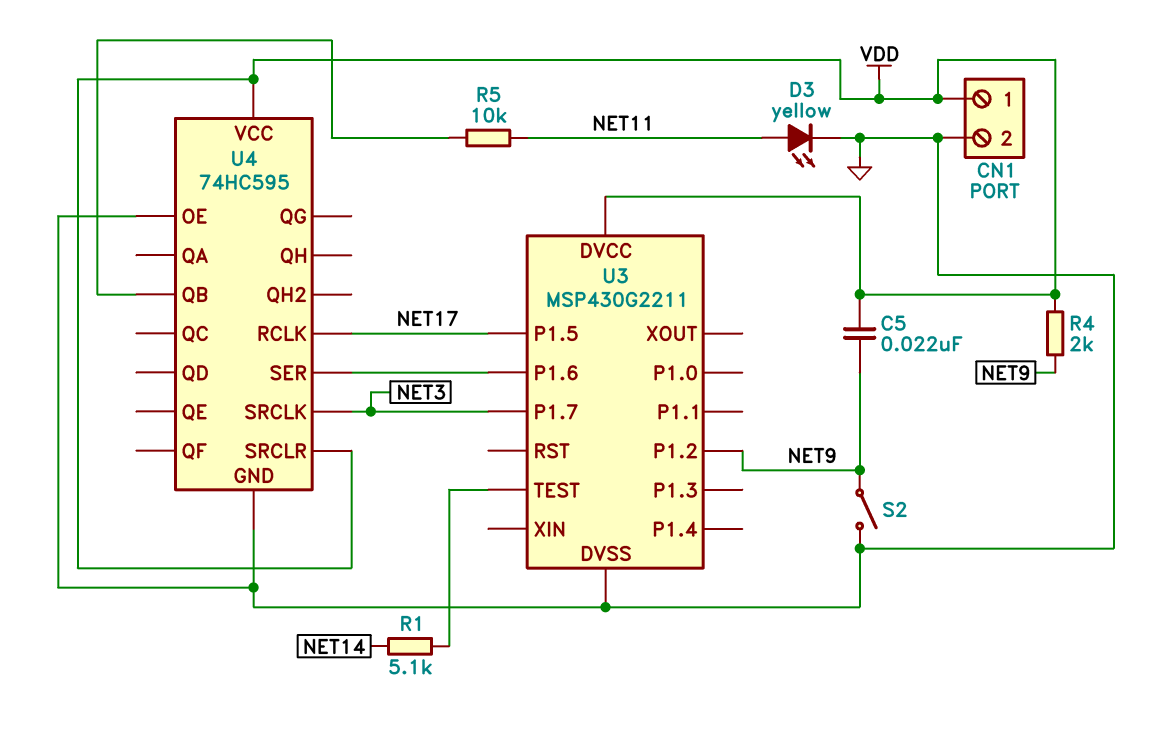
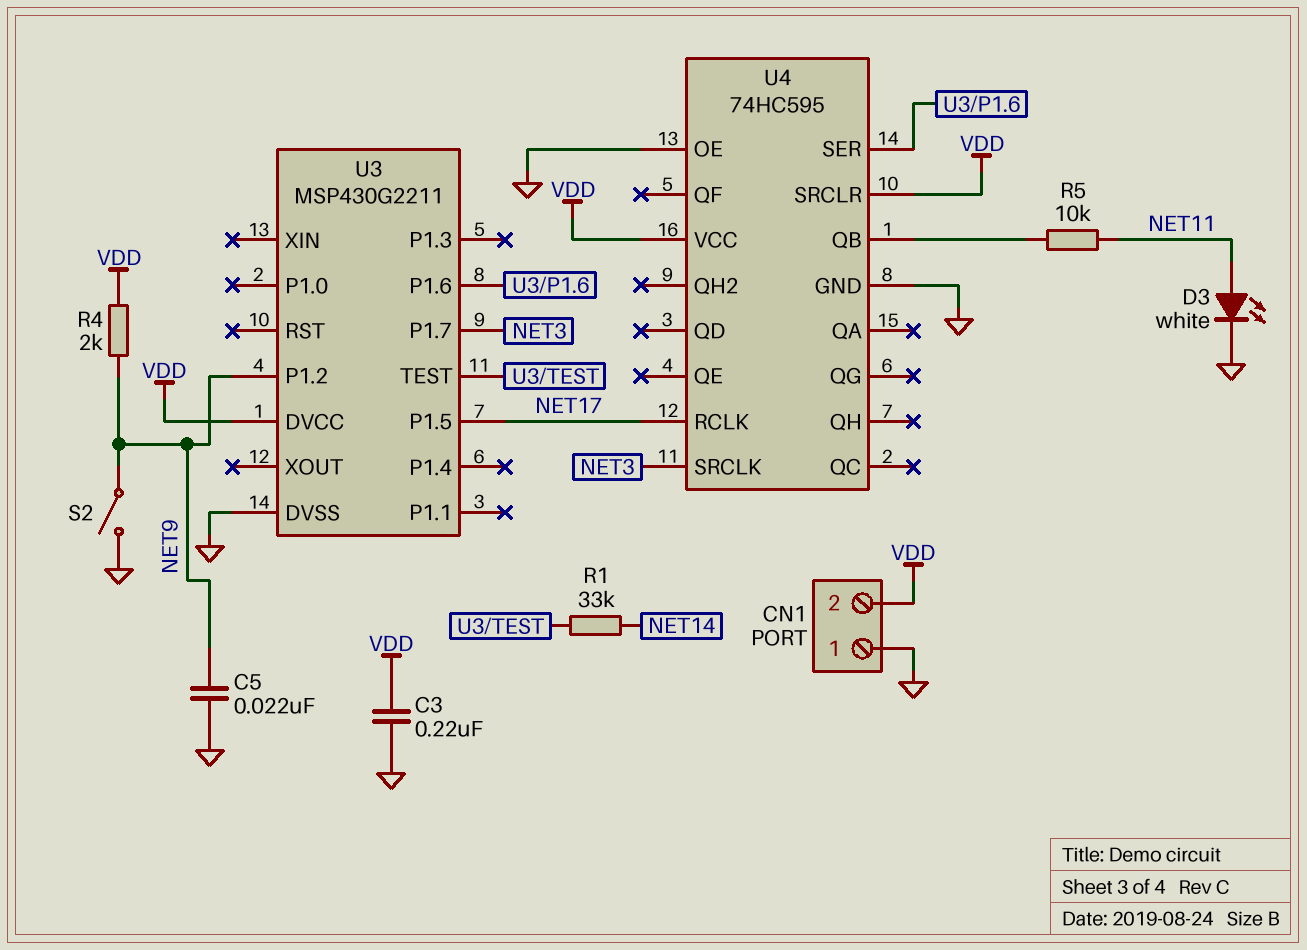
C3: none -> 220nF (GND, VDD)
C5: 22nF (NET9, VDD) -> 22nF (GND, NET9)
CN1 pin 1: VDD -> GND
CN1 pin 2: GND -> VDD
D3: LED yellow (A NET11, K GND) -> LED white (A NET11, K GND)
R1: 5.1k (NET14, U3/TEST) -> 33k (NET14, U3/TEST)

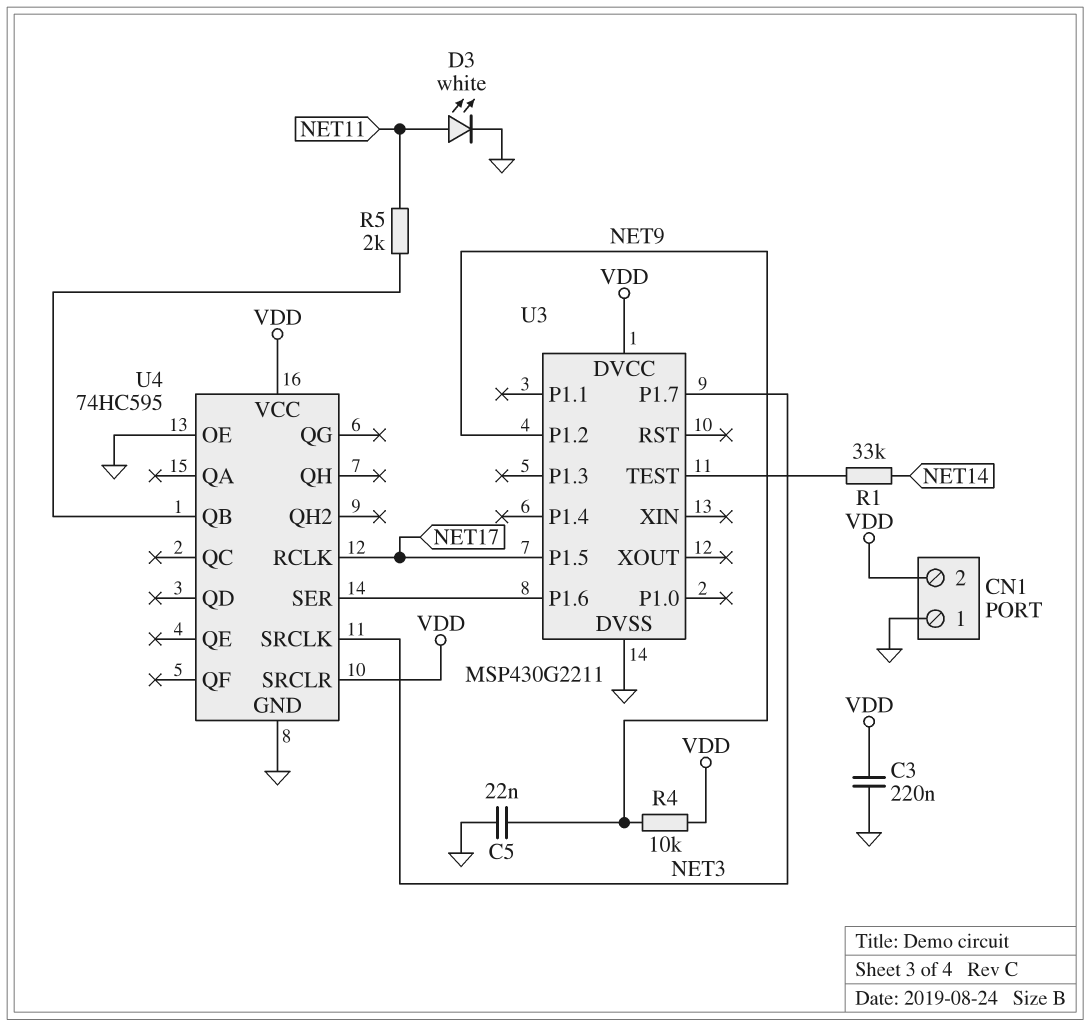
R4: 2k (NET9, VDD) -> 10k (NET9, VDD)
R5: 10k (NET11, U4/QB) -> 2k (NET11, U4/QB)
S2: switch (GND, NET9) -> none

